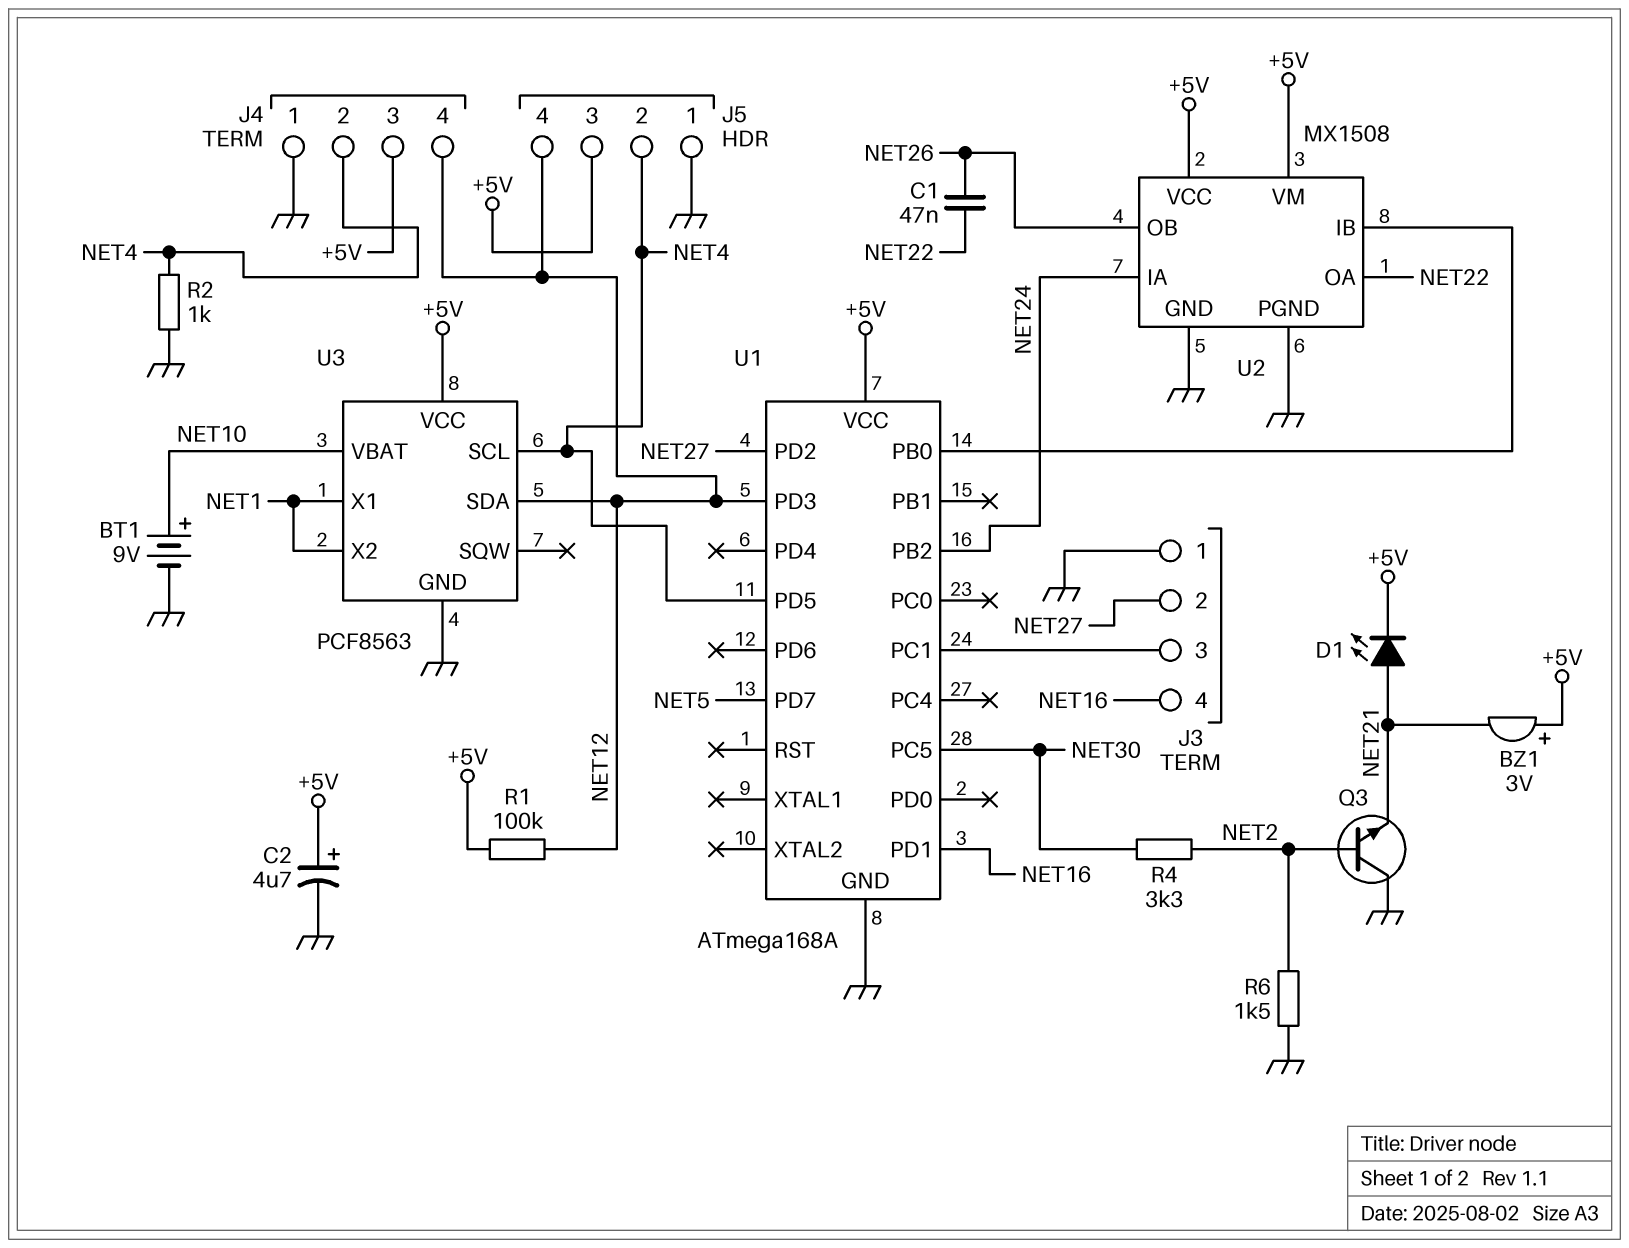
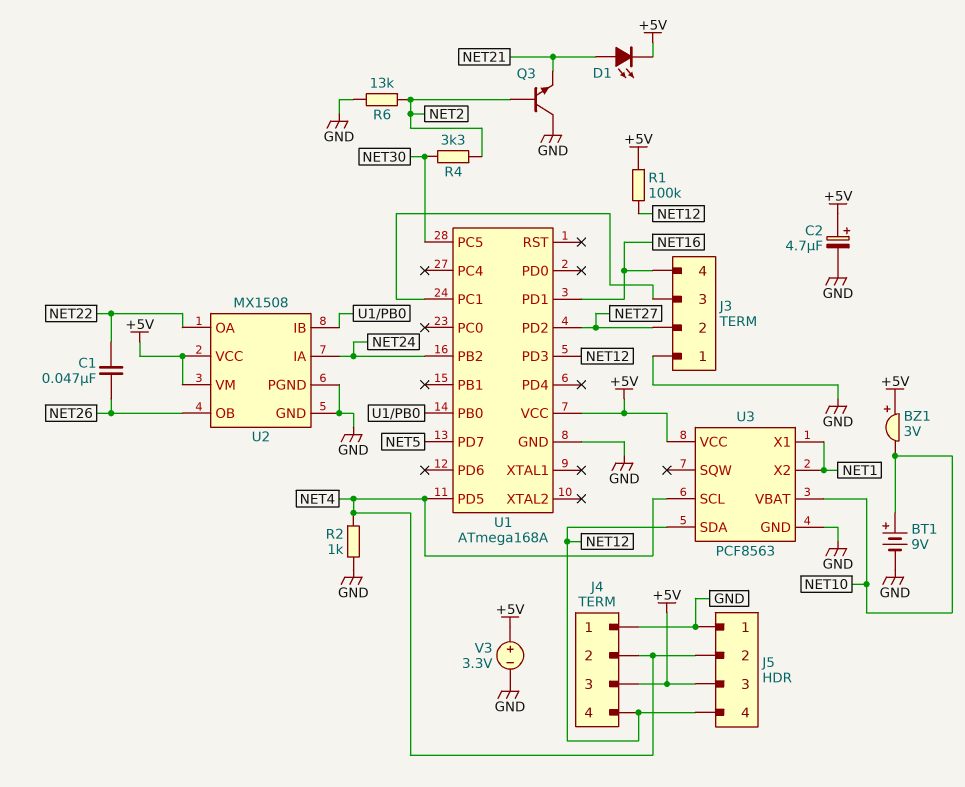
BZ1: buzzer 3V (plus +5V, minus NET21) -> buzzer 3V (plus +5V, minus NET10)
R6: 1.5k (GND, NET2) -> 13k (GND, NET2)
V3: none -> 3.3V (plus +5V, minus GND)

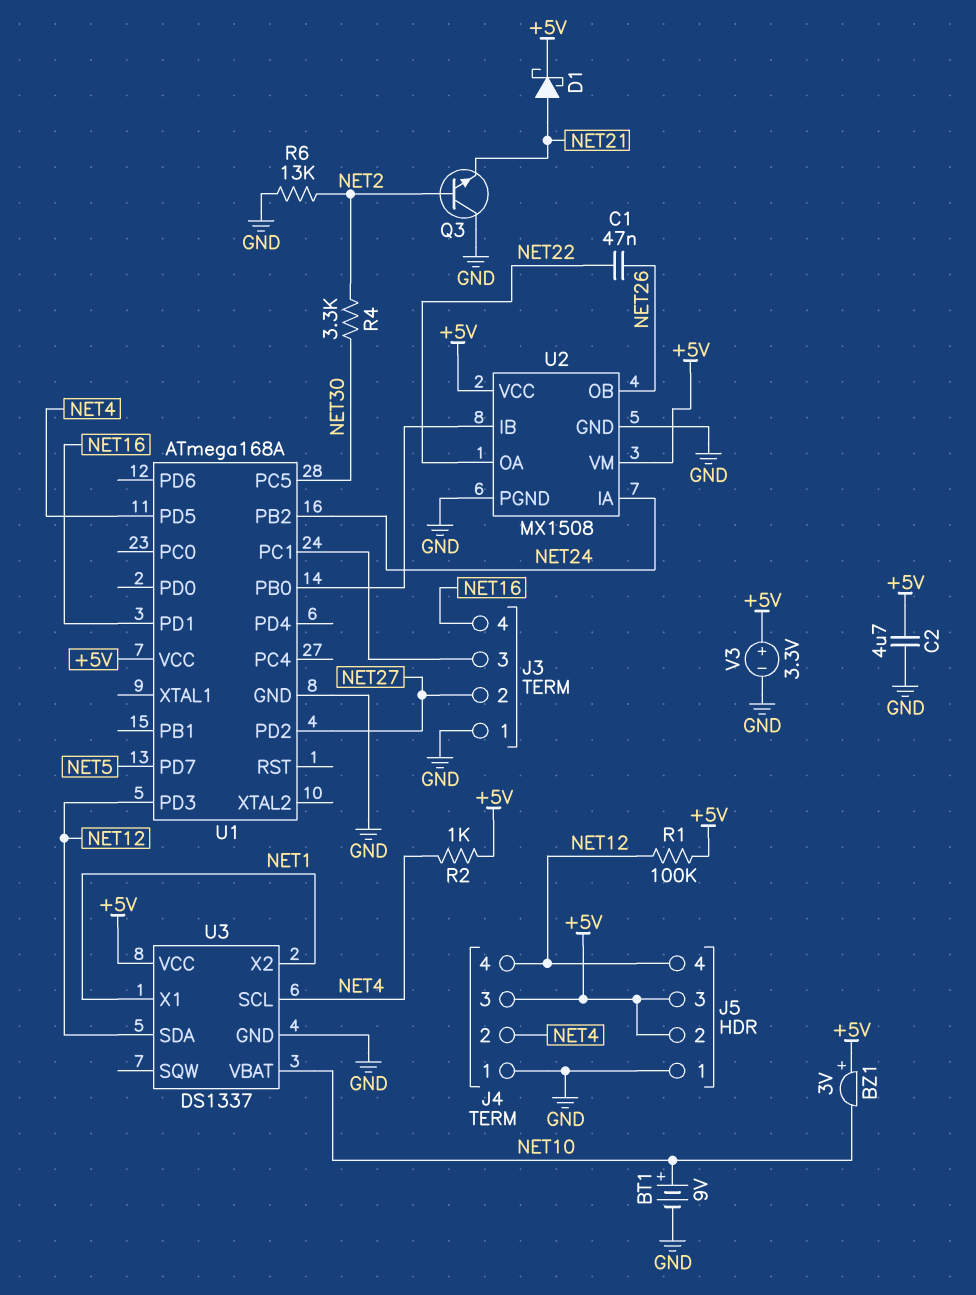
C2: 4.7uF (plus +5V, minus GND) -> 4.7uF (+5V, GND)
D1: LED (A NET21, K +5V) -> schottky (A NET21, K +5V)
J5 pin 2: NET4 -> +5V
R2: 1k (GND, NET4) -> 1k (+5V, NET4)
U3: PCF8563 -> DS1337

